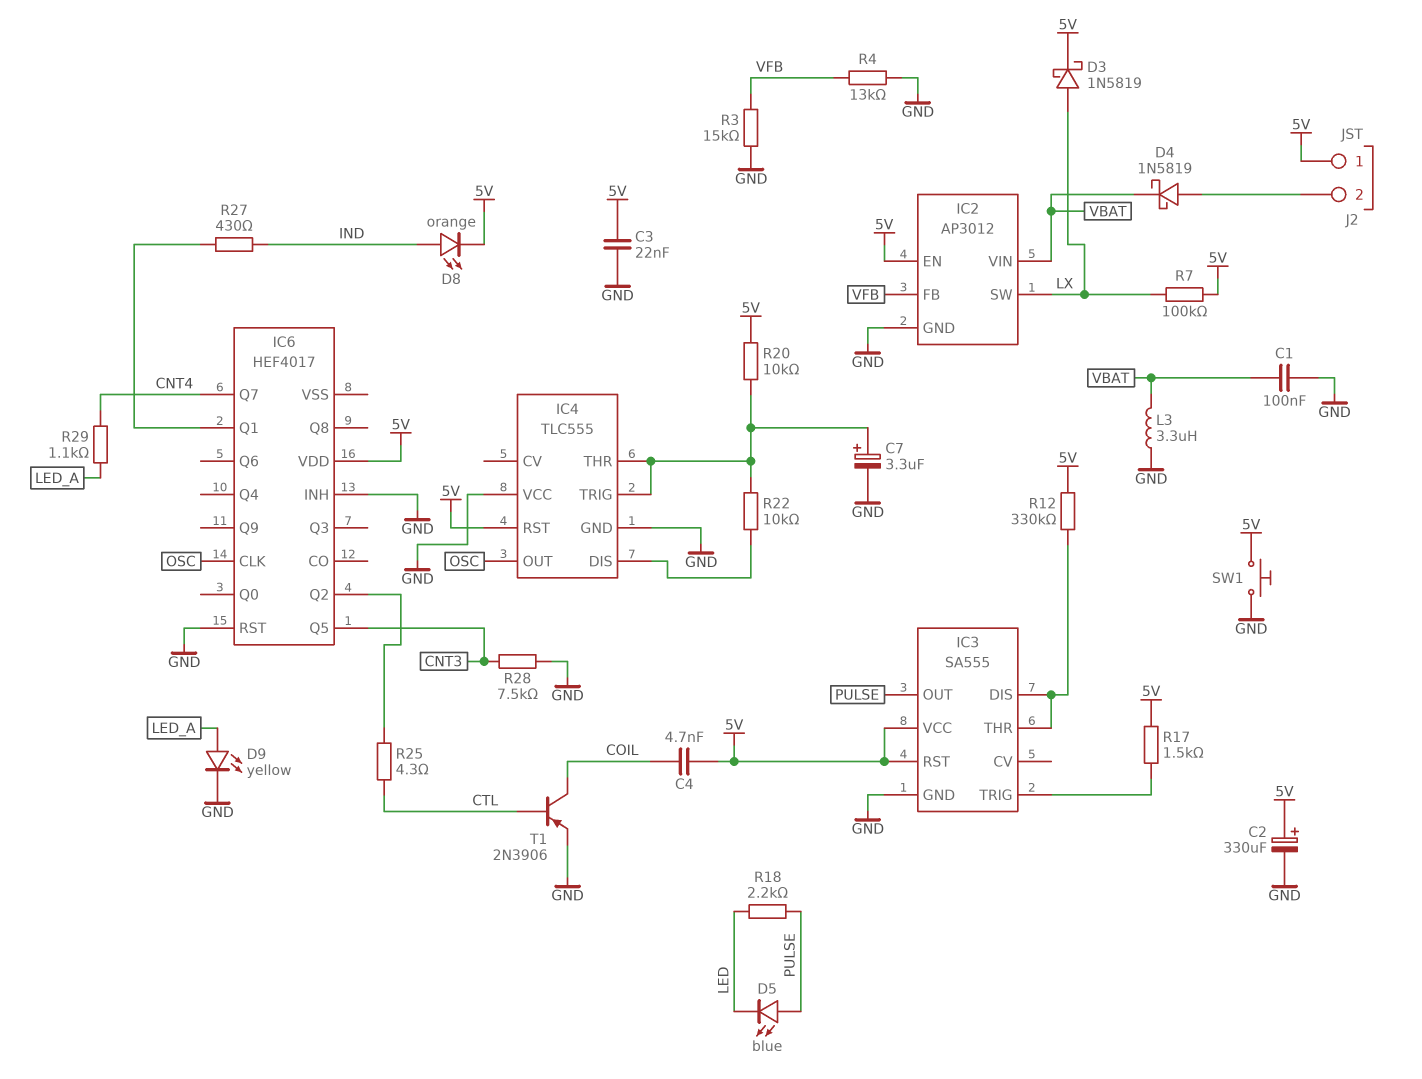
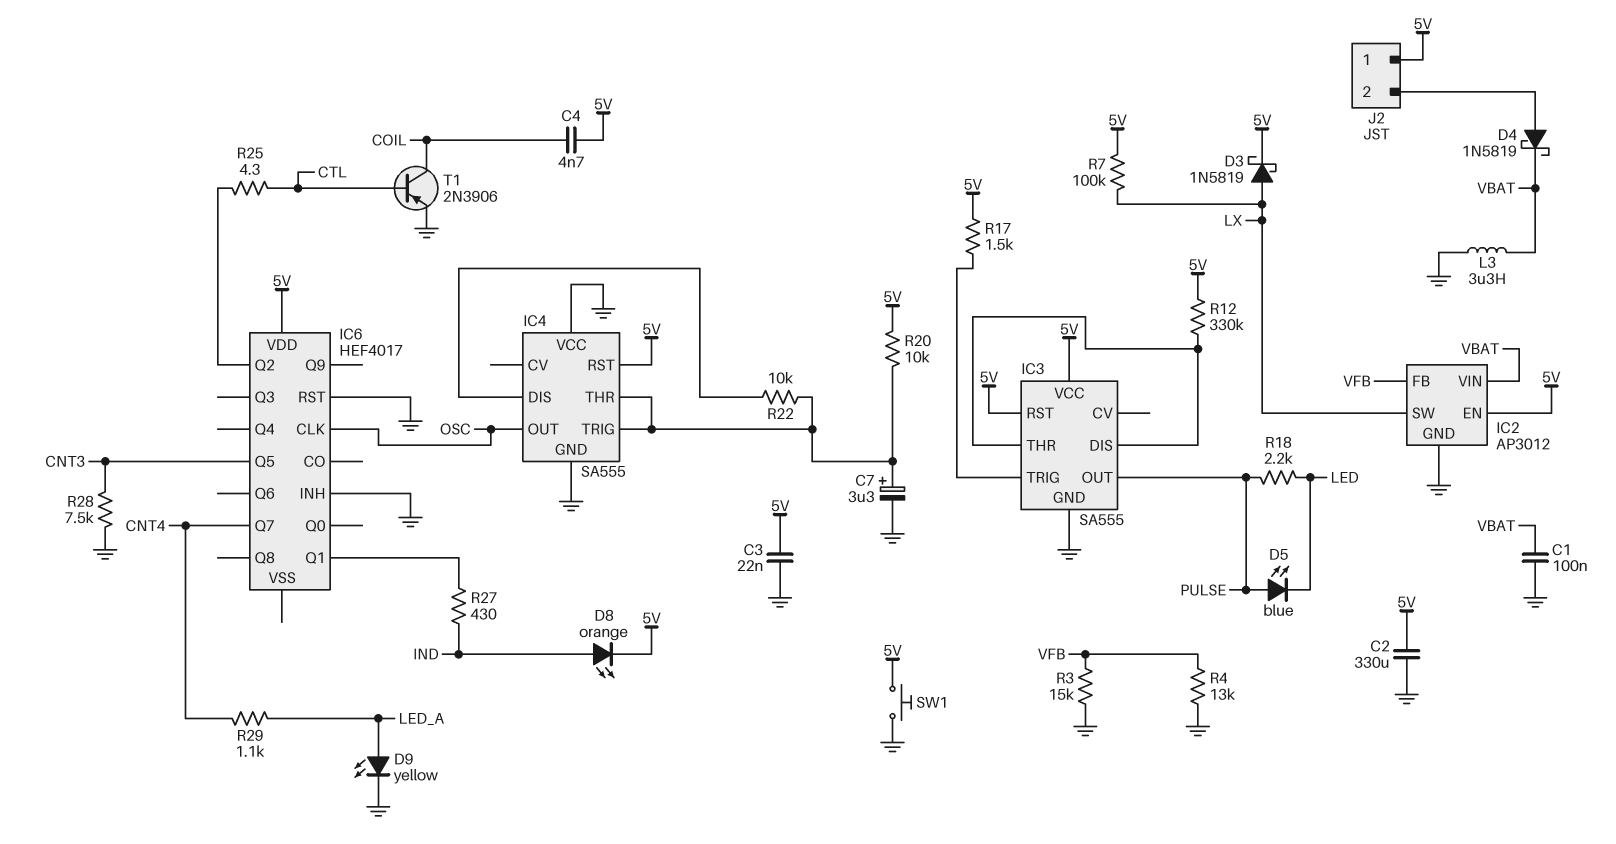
C2: 330uF (plus 5V, minus GND) -> 330uF (5V, GND)
IC4: TLC555 -> SA555

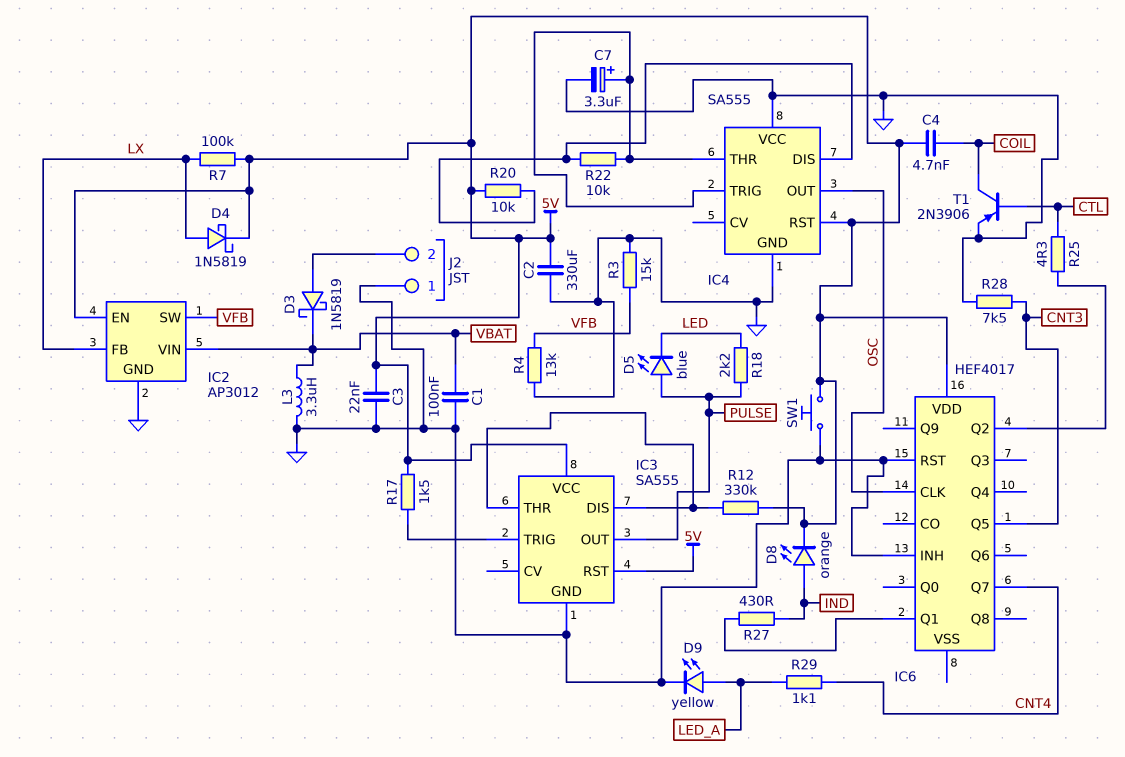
D3: schottky 1N5819 (A LX, K 5V) -> schottky 1N5819 (A J2/2, K VBAT)
D4: schottky 1N5819 (A J2/2, K VBAT) -> schottky 1N5819 (A LX, K 5V)
IC2 pin FB: VFB -> LX
IC2 pin SW: LX -> VFB
J2 pin 1: 5V -> GND
R20: 10k (5V, IC4/THR) -> 10k (5V, IC4/DIS)

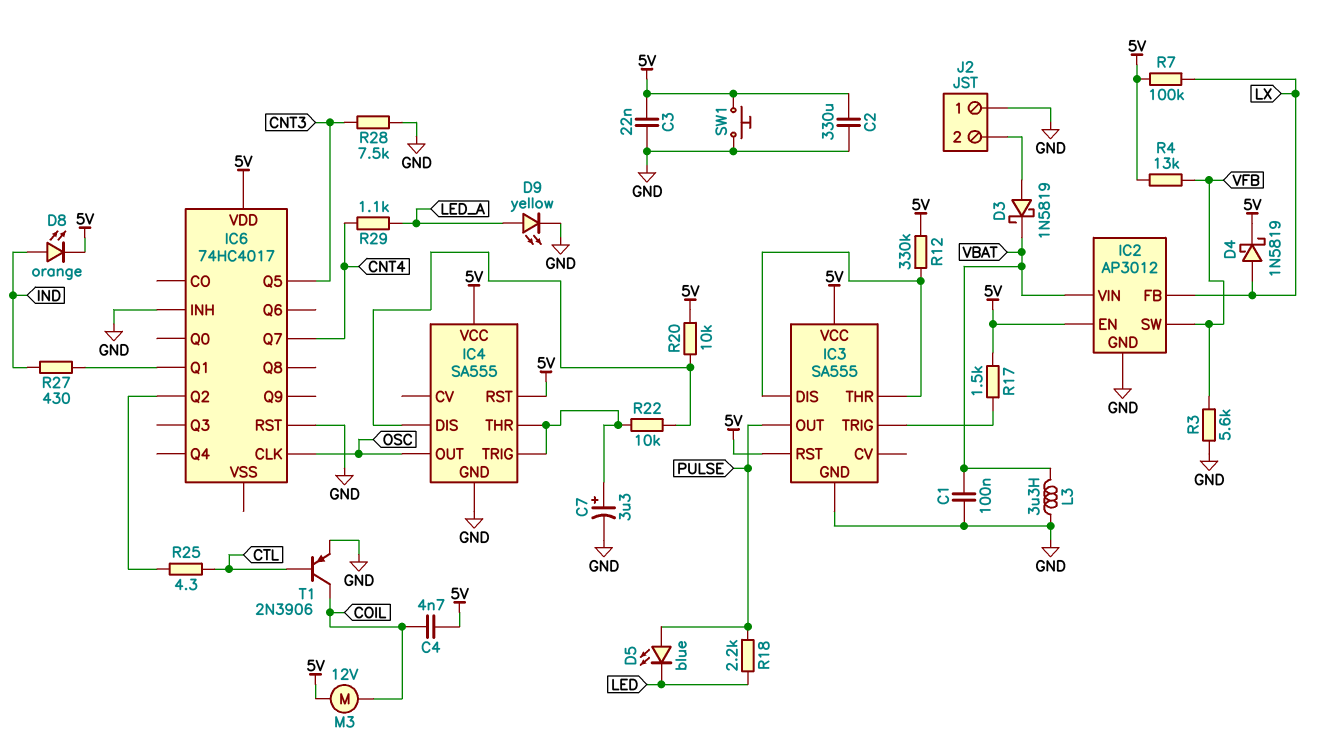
IC4 pin VCC: GND -> 5V
IC6: HEF4017 -> 74HC4017
M3: none -> motor 12V (5V, COIL)
R3: 15k (GND, VFB) -> 5.6k (GND, VFB)
R4: 13k (GND, VFB) -> 13k (5V, VFB)

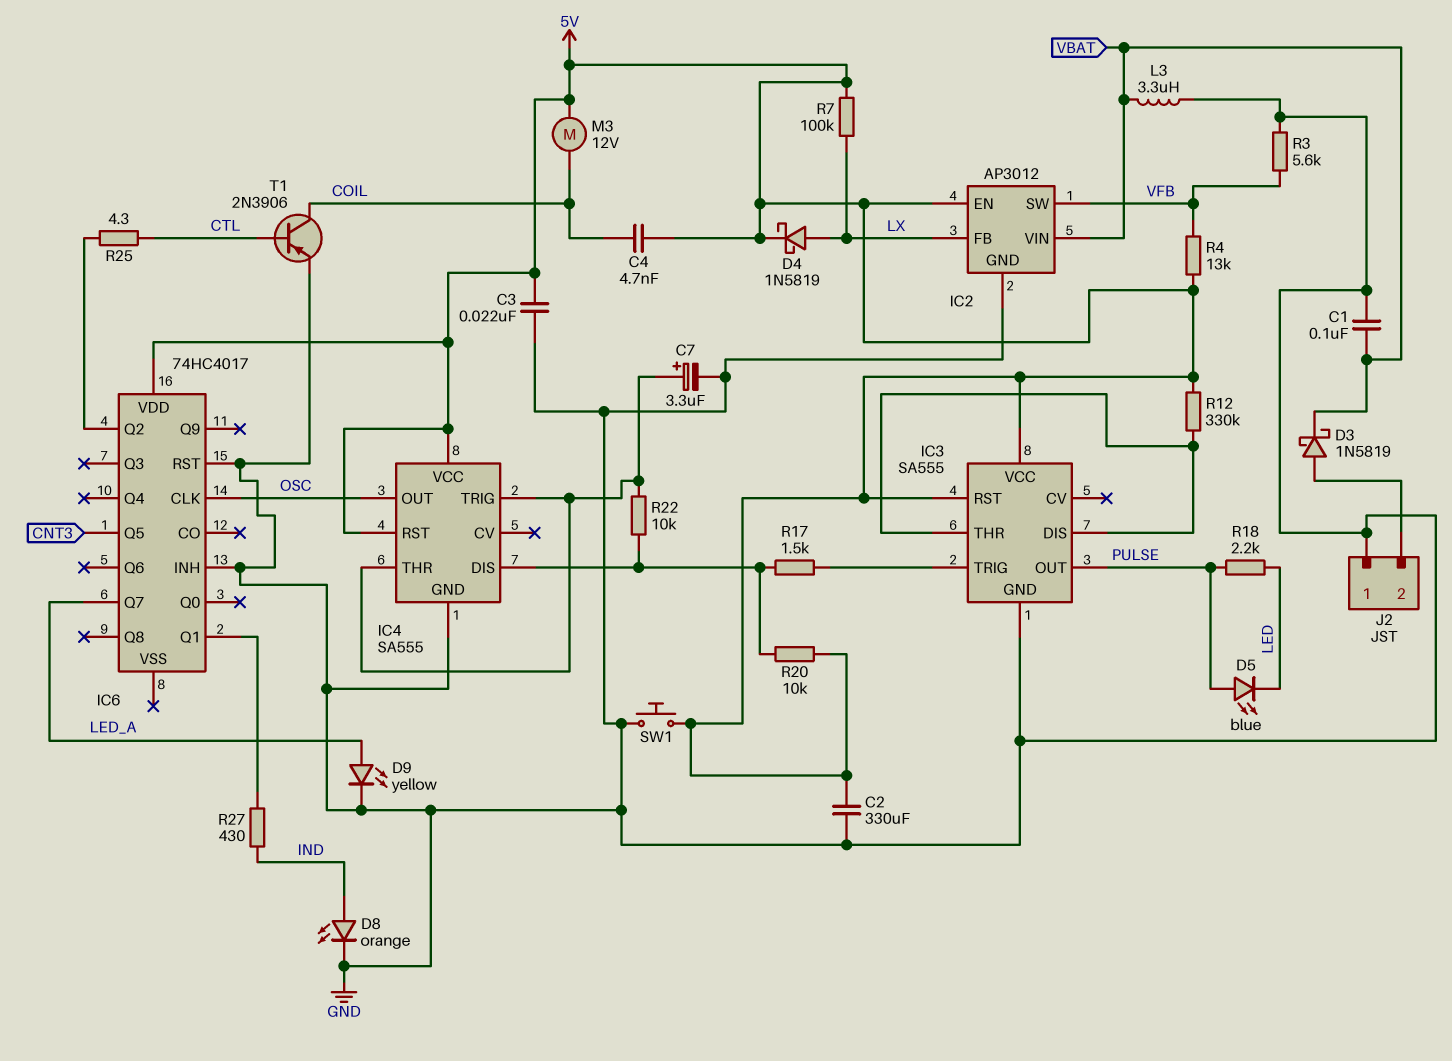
D8: LED orange (A IND, K 5V) -> LED orange (A IND, K GND)
IC6 pin Q7: CNT4 -> LED_A
R17: 1.5k (5V, IC3/TRIG) -> 1.5k (IC3/TRIG, IC4/DIS)
R28: 7.5k (CNT3, GND) -> none
R29: 1.1k (CNT4, LED_A) -> none

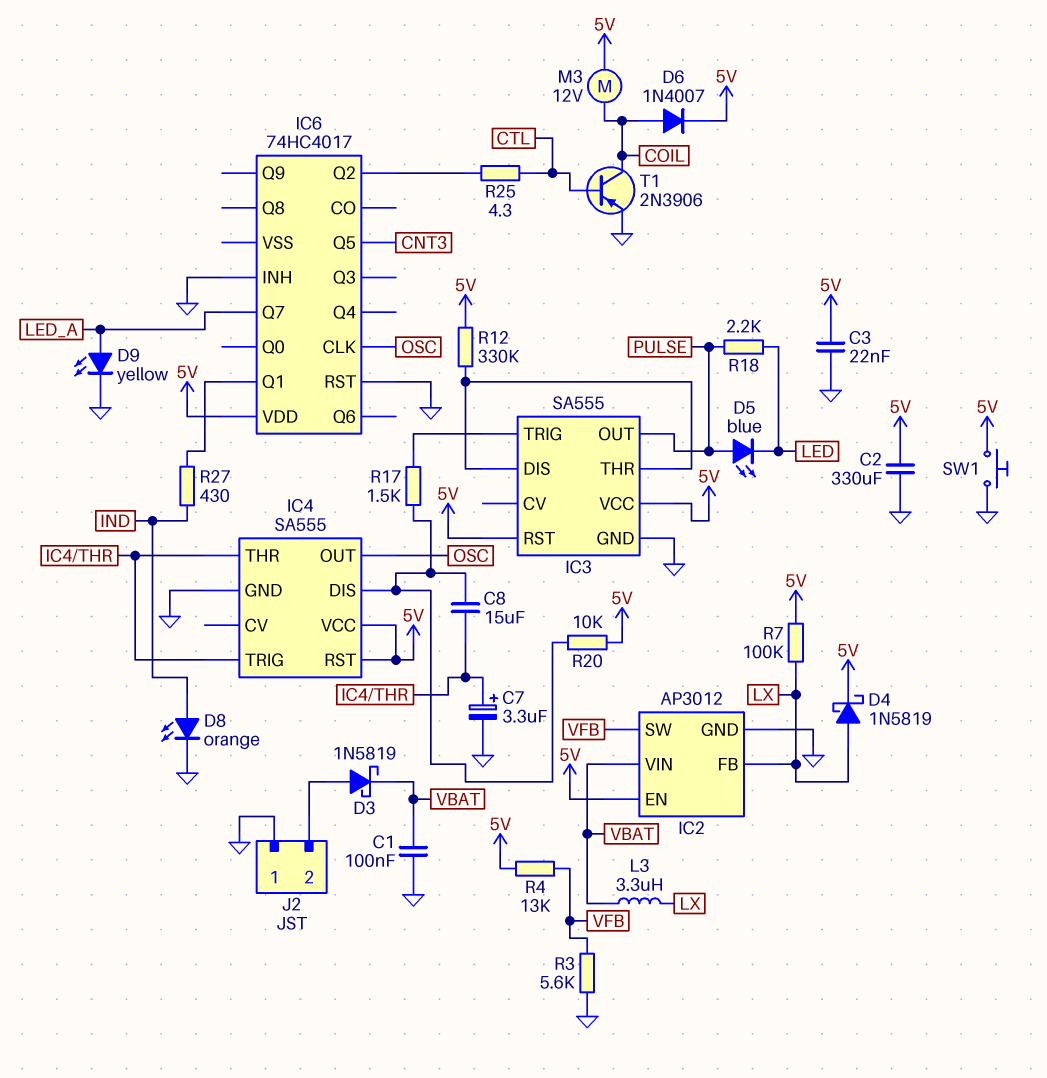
C4: 4.7nF (5V, COIL) -> none
C8: none -> 15uF (IC4/DIS, IC4/THR)
D6: none -> diode 1N4007 (A COIL, K 5V)
L3: 3.3uH (GND, VBAT) -> 3.3uH (LX, VBAT)
R22: 10k (IC4/DIS, IC4/THR) -> none

